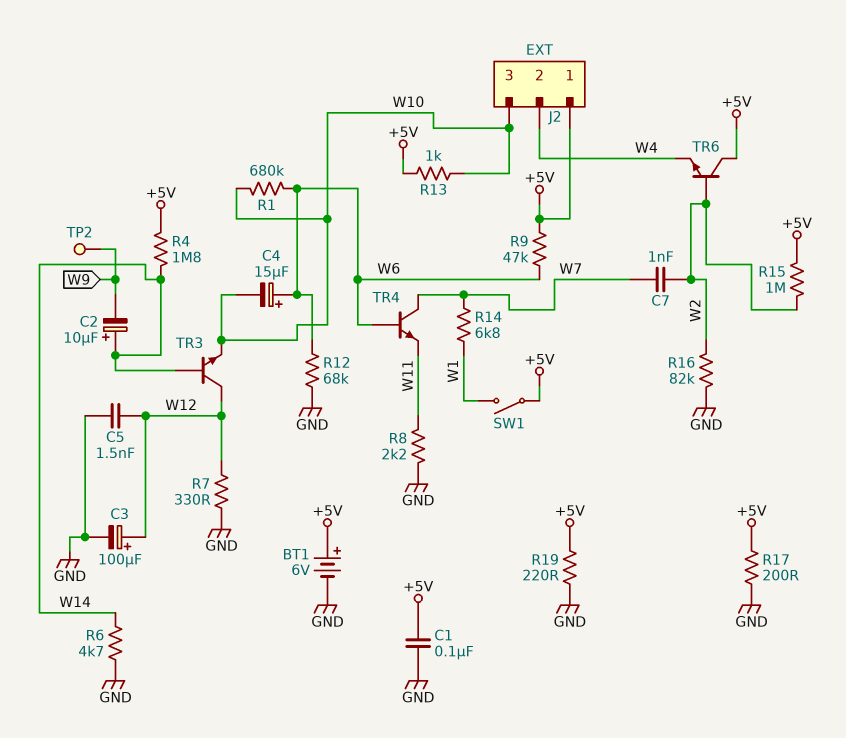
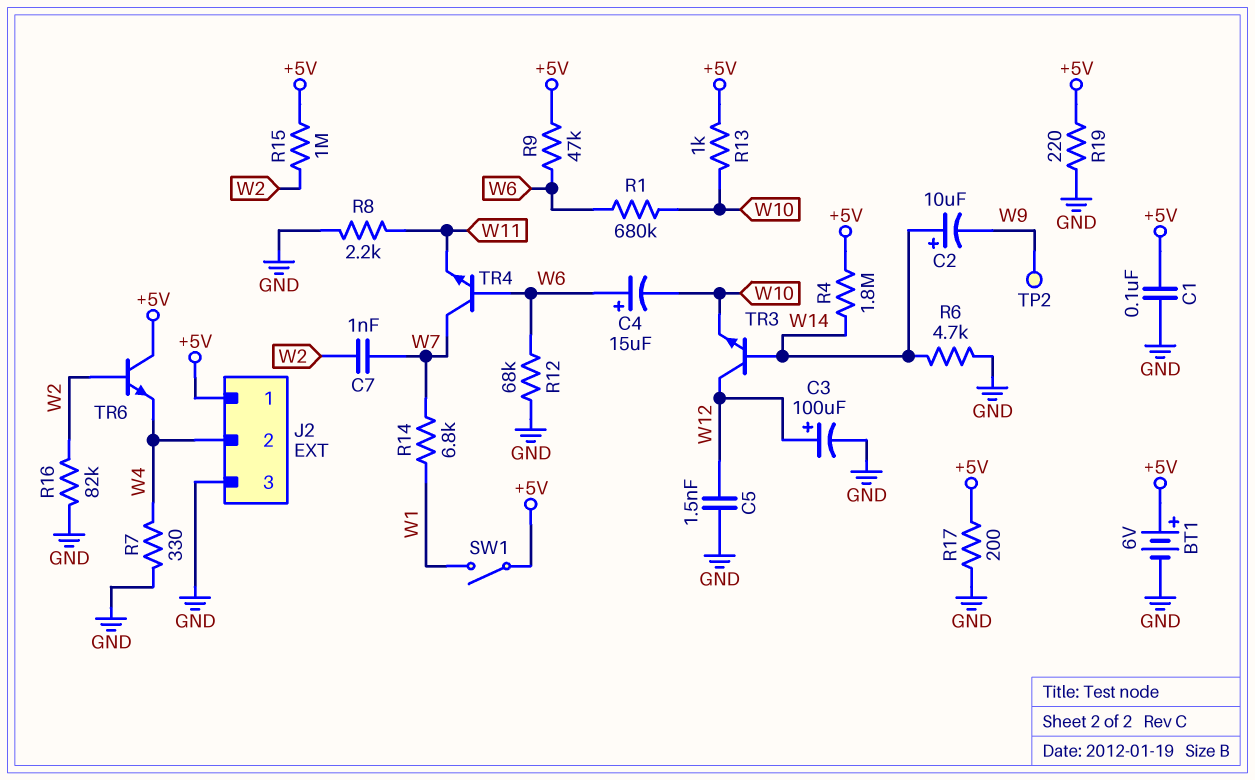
J2 pin 3: W10 -> GND
R7: 330 (GND, W12) -> 330 (GND, W4)

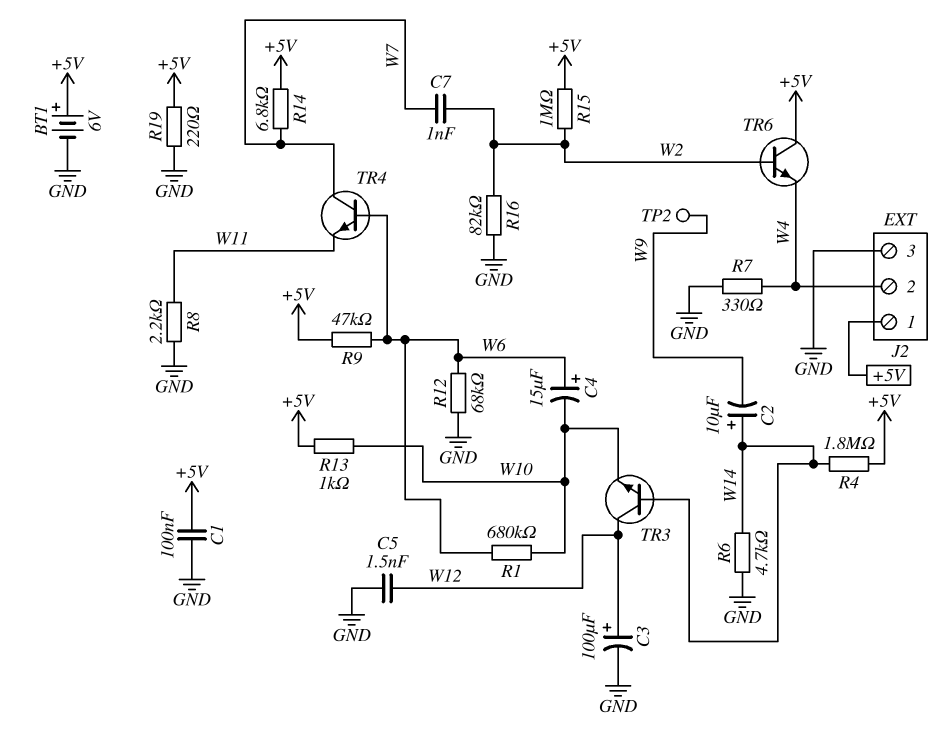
R14: 6.8k (W1, W7) -> 6.8k (+5V, W7)
R17: 200 (+5V, GND) -> none
SW1: switch (+5V, W1) -> none

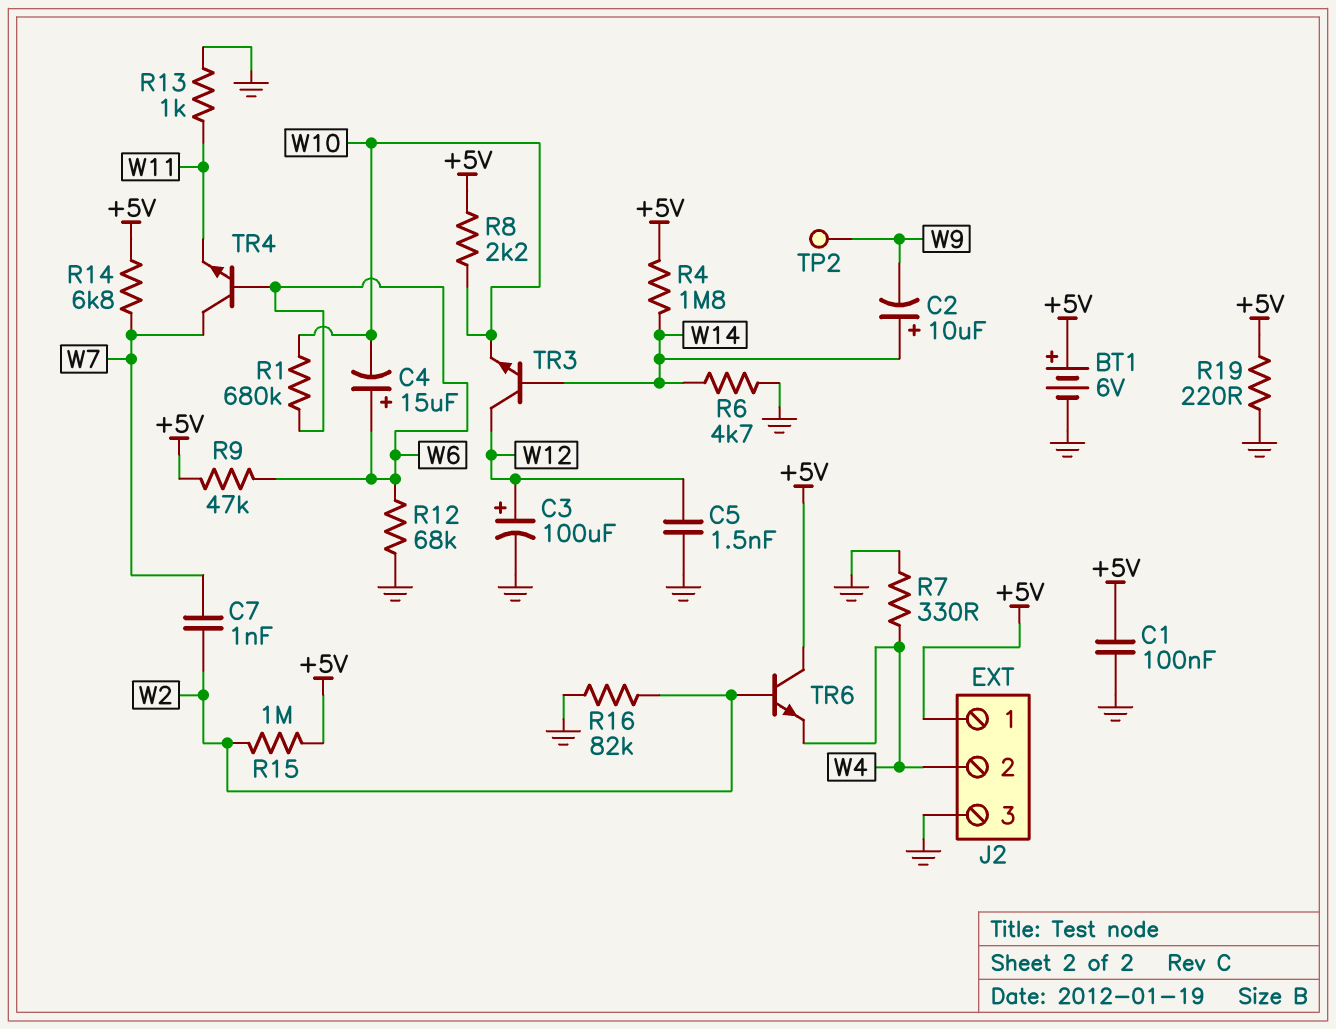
R8: 2.2k (GND, W11) -> 2.2k (+5V, W10)
R13: 1k (+5V, W10) -> 1k (GND, W11)

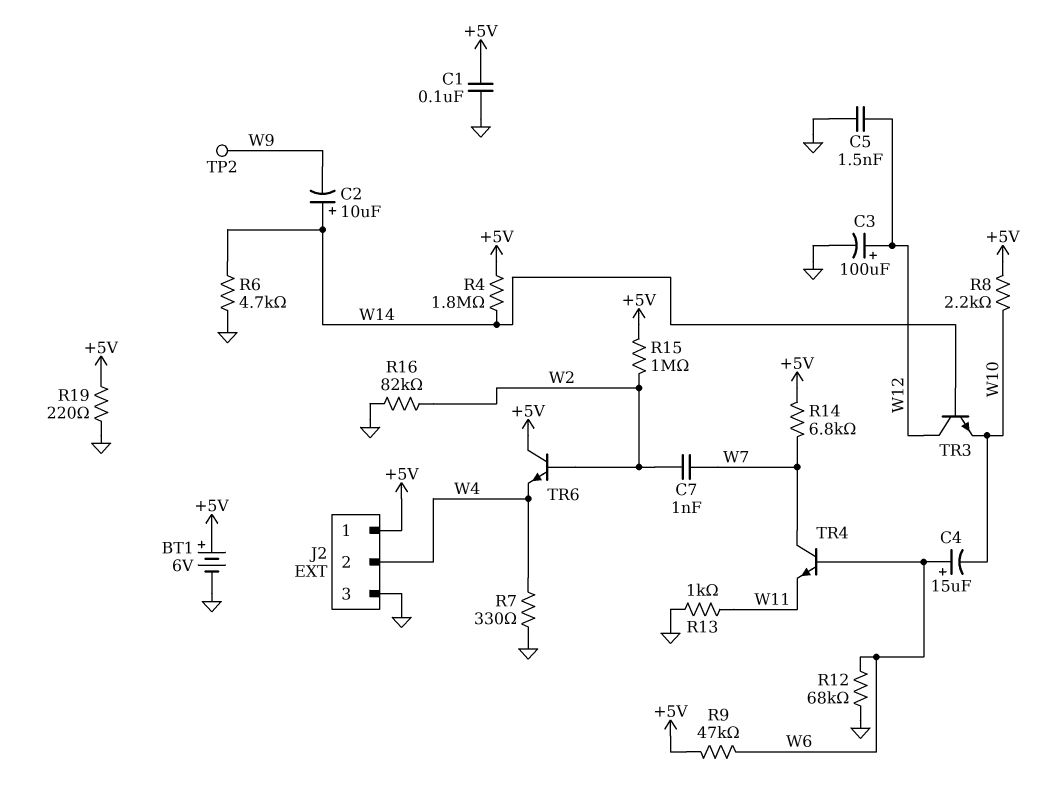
R1: 680k (W6, W10) -> none

